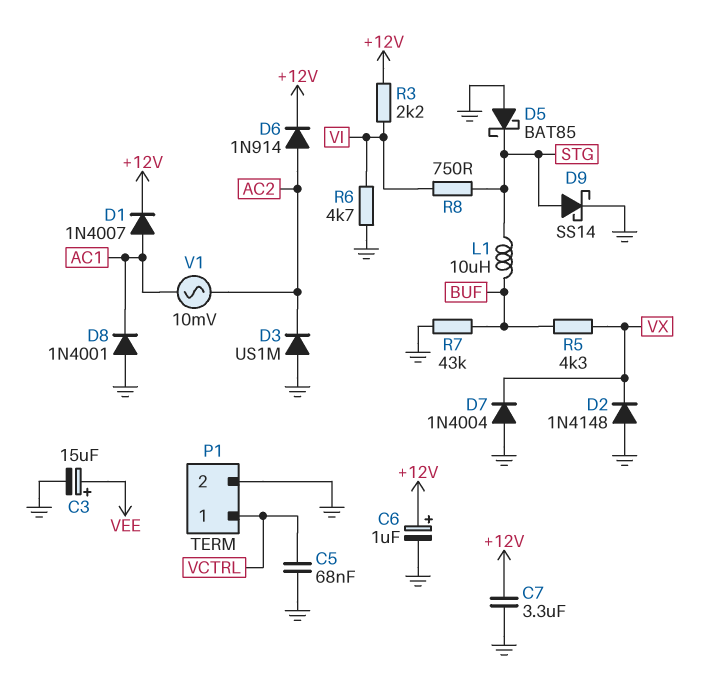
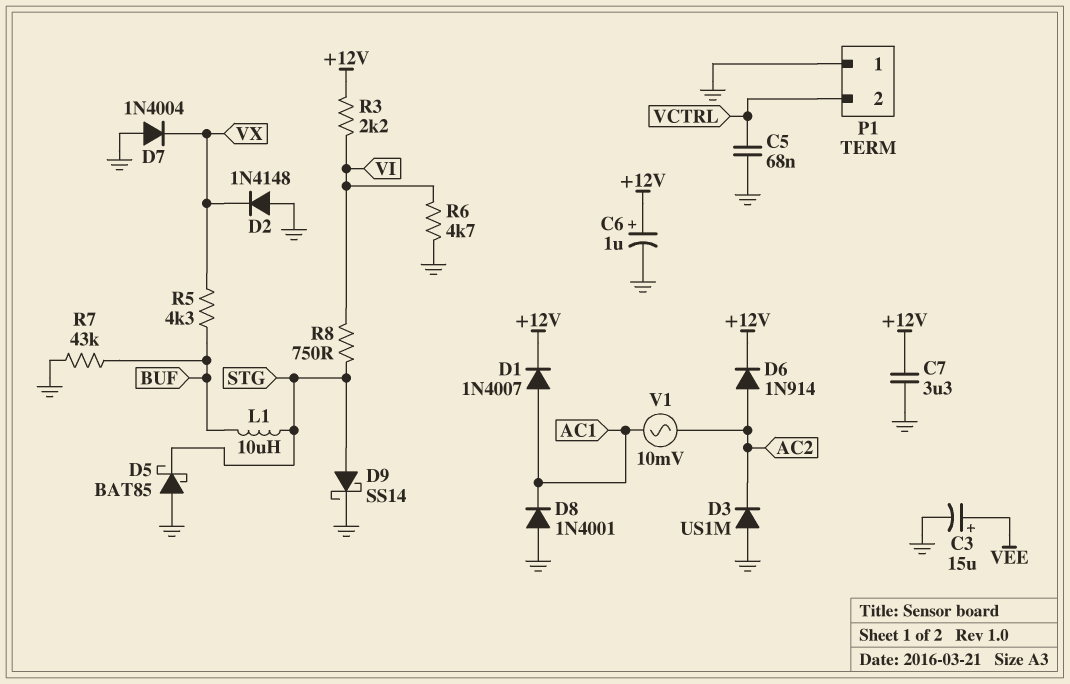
P1 pin 1: VCTRL -> GND
P1 pin 2: GND -> VCTRL

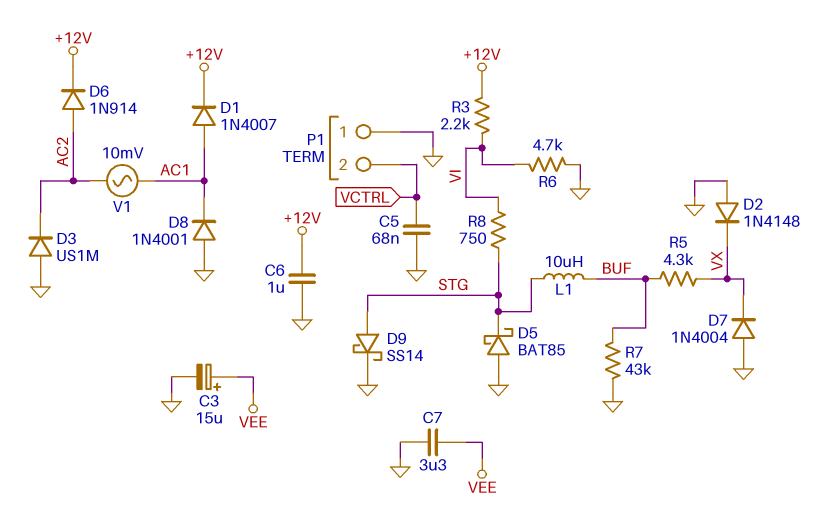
C6: 1uF (plus +12V, minus GND) -> 1uF (+12V, GND)
C7: 3.3uF (+12V, GND) -> 3.3uF (GND, VEE)

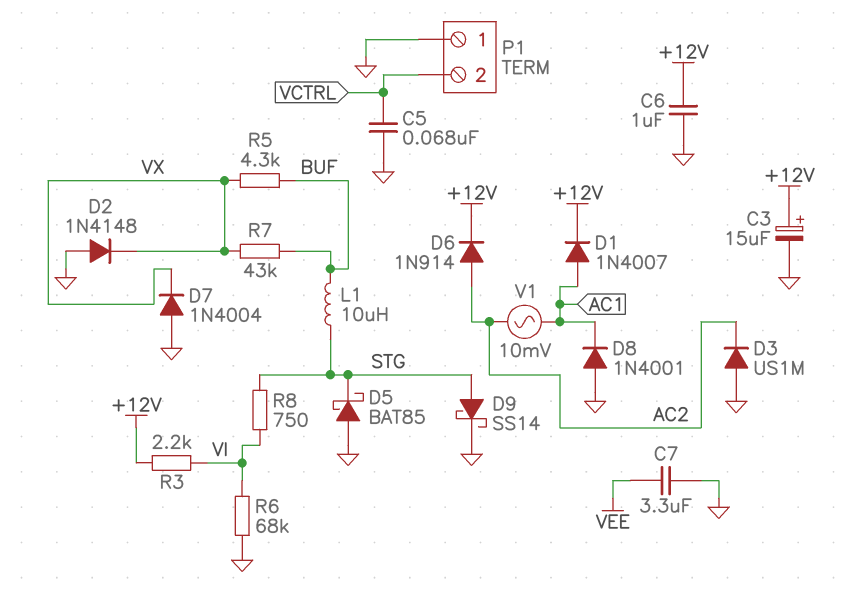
C3: 15uF (plus VEE, minus GND) -> 15uF (plus +12V, minus GND)
R6: 4.7k (GND, VI) -> 68k (GND, VI)
R7: 43k (BUF, GND) -> 43k (BUF, VX)

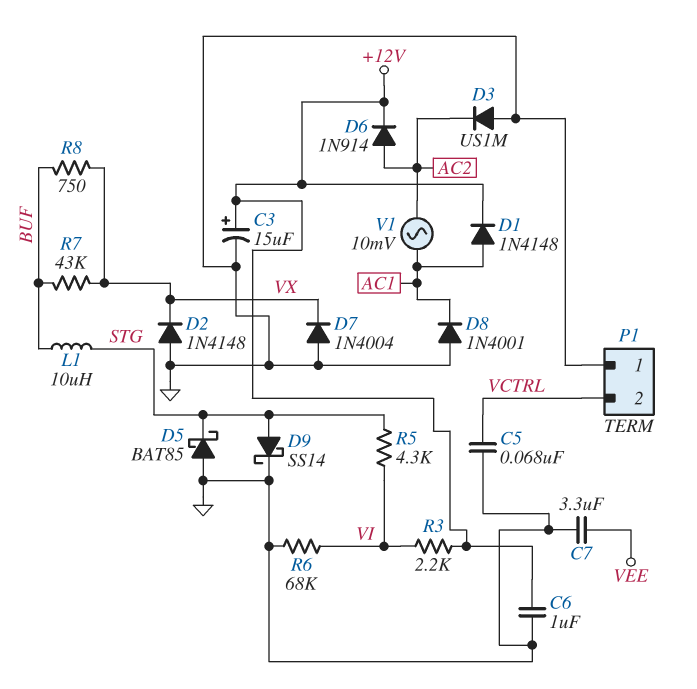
D1: diode 1N4007 (A AC1, K +12V) -> diode 1N4148 (A AC1, K +12V)
R5: 4.3k (BUF, VX) -> 4.3k (STG, VI)
R8: 750 (STG, VI) -> 750 (BUF, VX)

